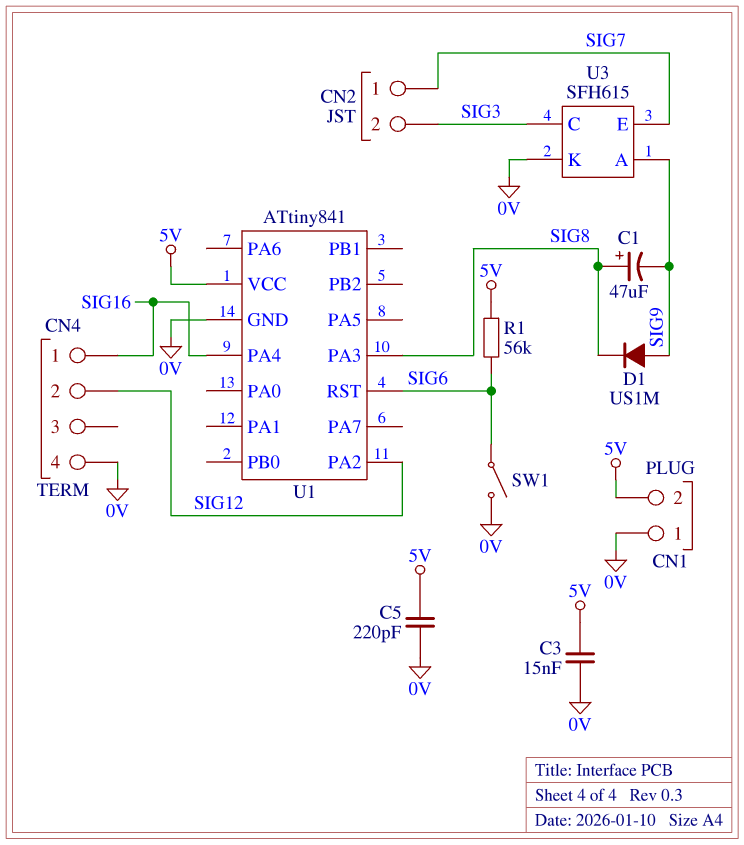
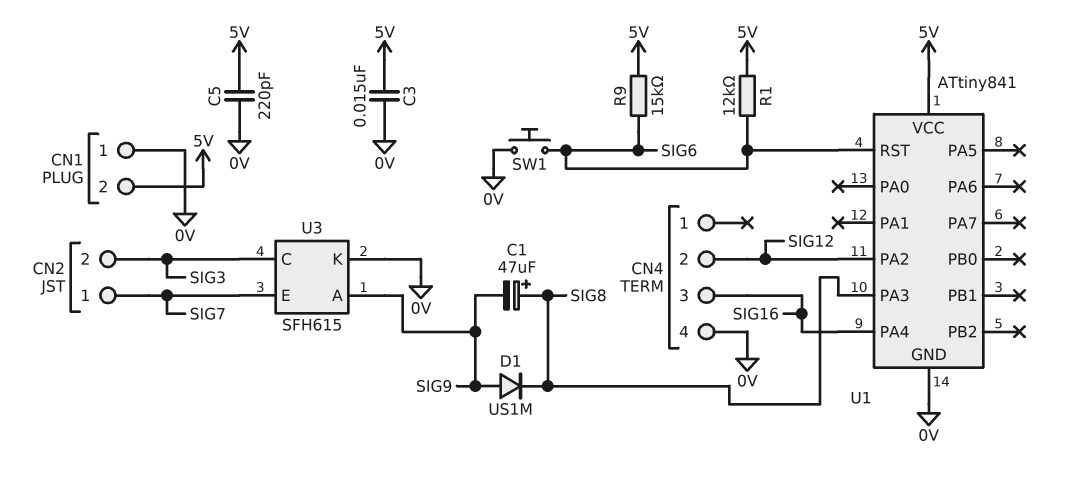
CN4 pin 1: SIG16 -> none
CN4 pin 3: none -> SIG16
R1: 56k (5V, SIG6) -> 12k (5V, SIG6)
R9: none -> 15k (5V, SIG6)
SW1: switch (0V, SIG6) -> button (0V, SIG6)

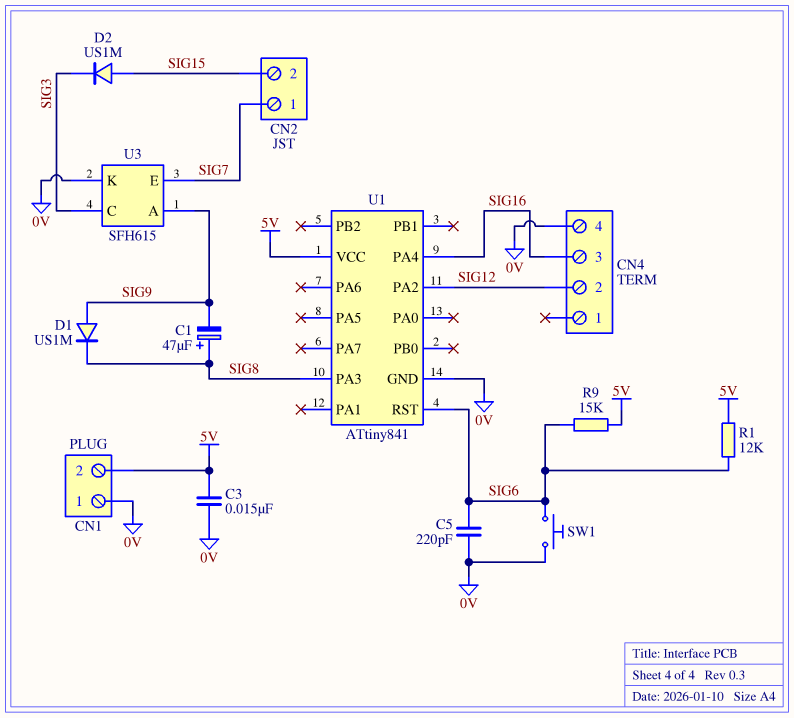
C5: 220pF (0V, 5V) -> 220pF (0V, SIG6)
CN2 pin 2: SIG3 -> SIG15
D2: none -> diode US1M (A SIG15, K SIG3)

